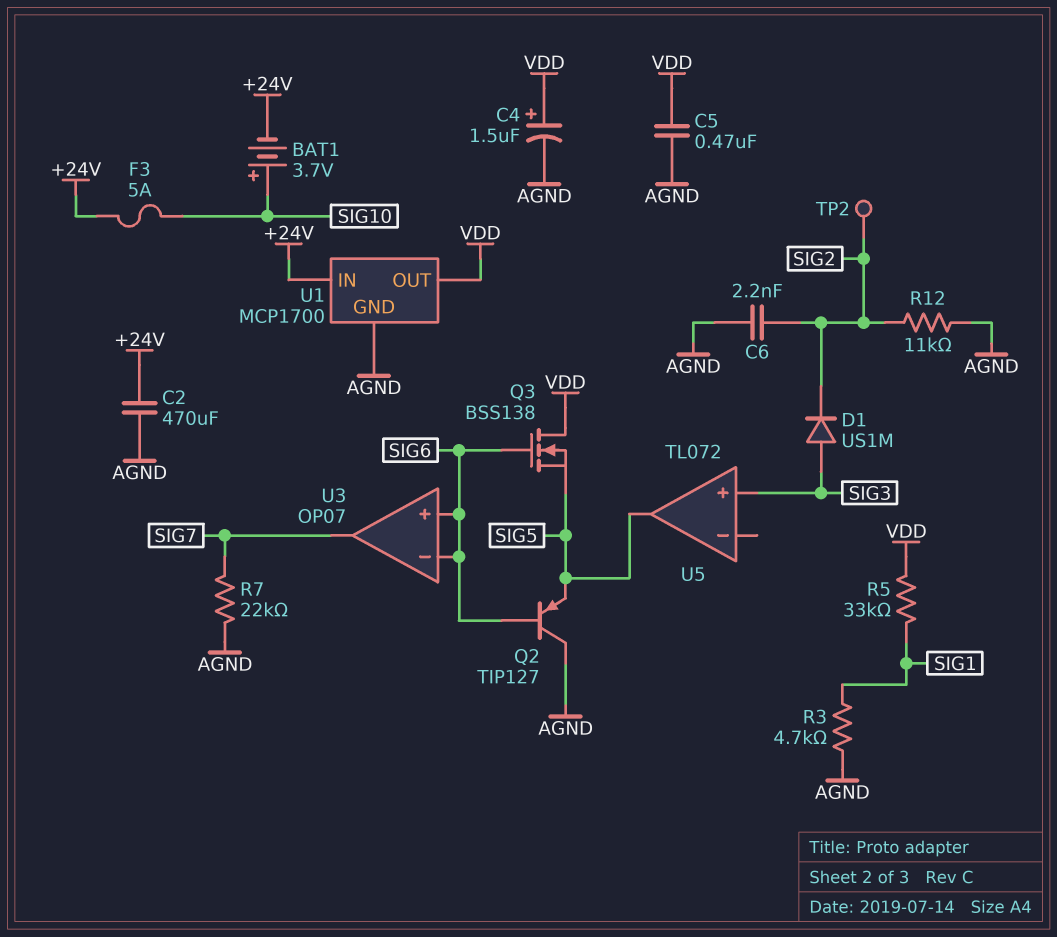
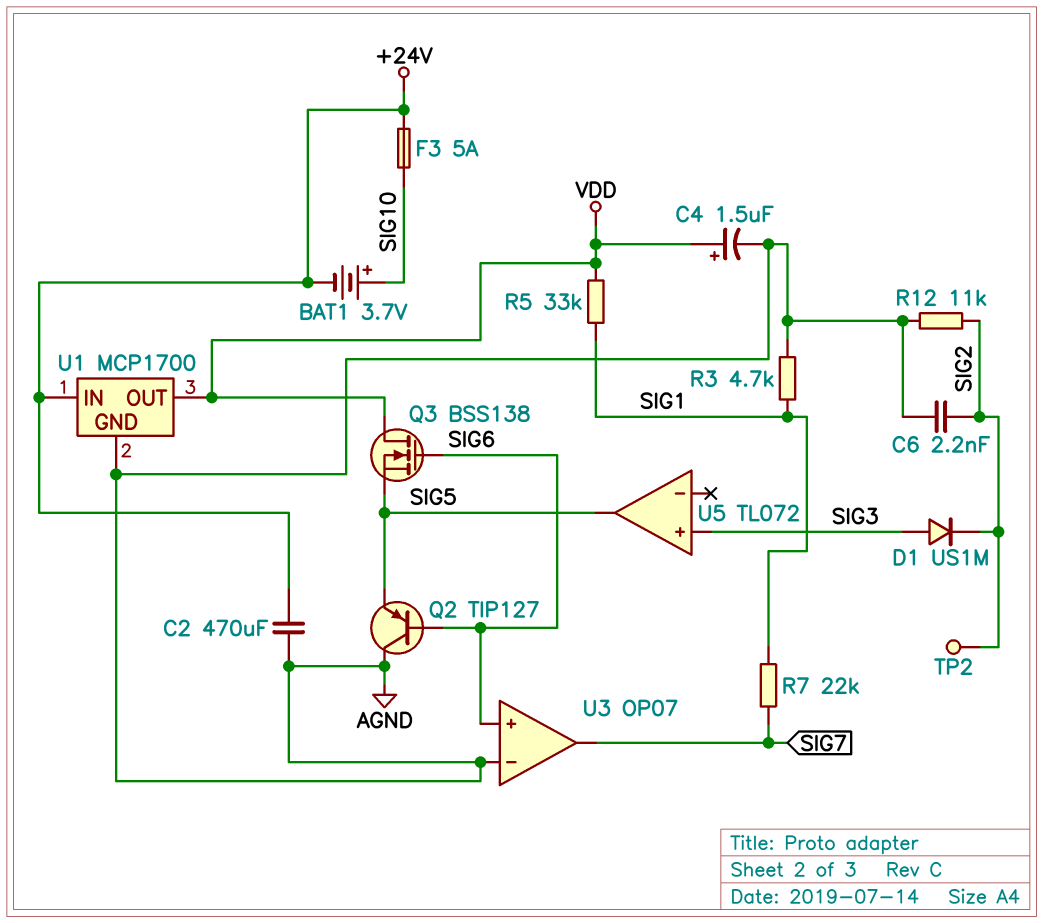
C5: 470nF (AGND, VDD) -> none
R7: 22k (AGND, SIG7) -> 22k (SIG1, SIG7)
U3 pin in-: SIG6 -> AGND

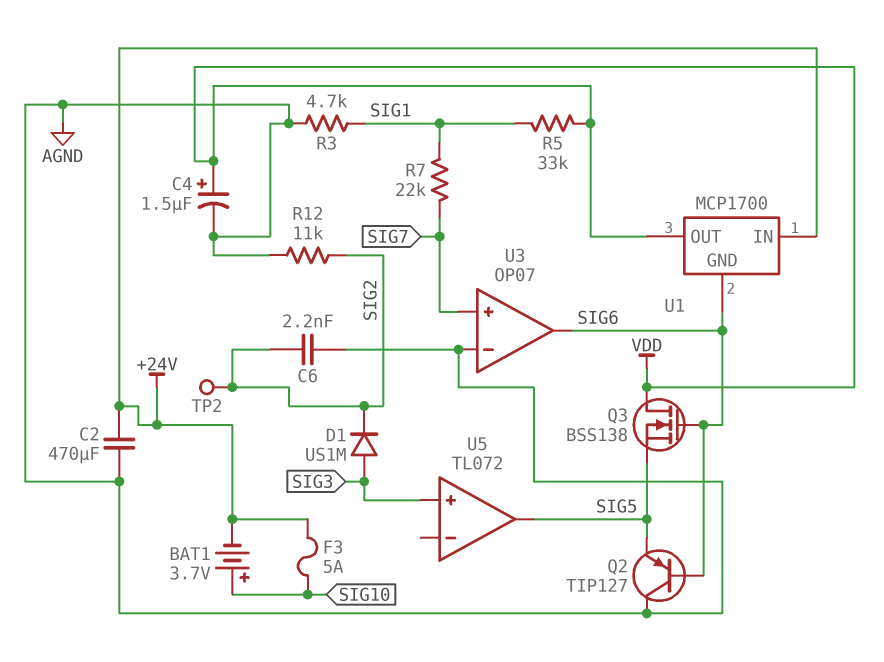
U1 pin GND: AGND -> SIG6
U3 pin in+: SIG6 -> SIG7
U3 pin out: SIG7 -> SIG6

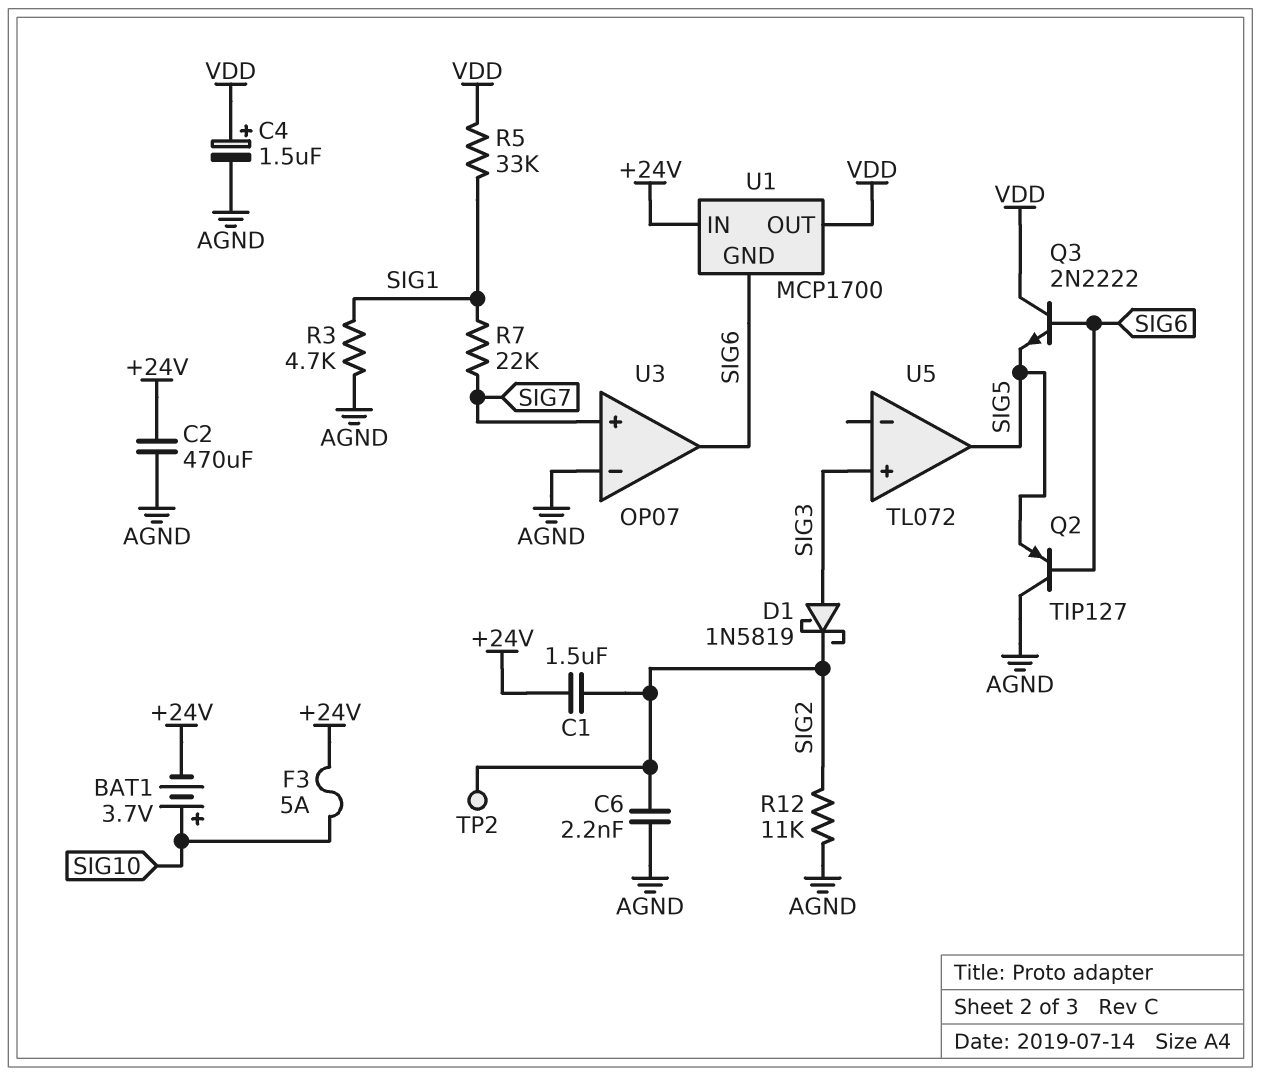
C1: none -> 1.5uF (+24V, SIG2)
D1: diode US1M (A SIG3, K SIG2) -> schottky 1N5819 (A SIG3, K SIG2)
Q3: NMOS BSS138 (G SIG6, D VDD, S SIG5) -> NPN 2N2222 (B SIG6, C VDD, E SIG5)

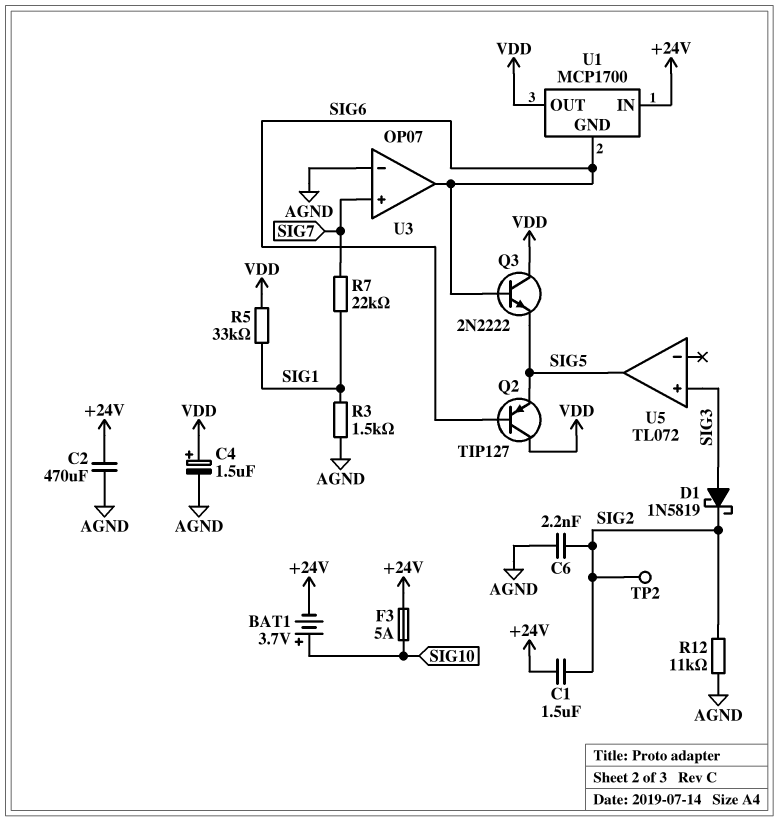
Q2: PNP TIP127 (B SIG6, C AGND, E SIG5) -> PNP TIP127 (B SIG6, C VDD, E SIG5)
R3: 4.7k (AGND, SIG1) -> 1.5k (AGND, SIG1)

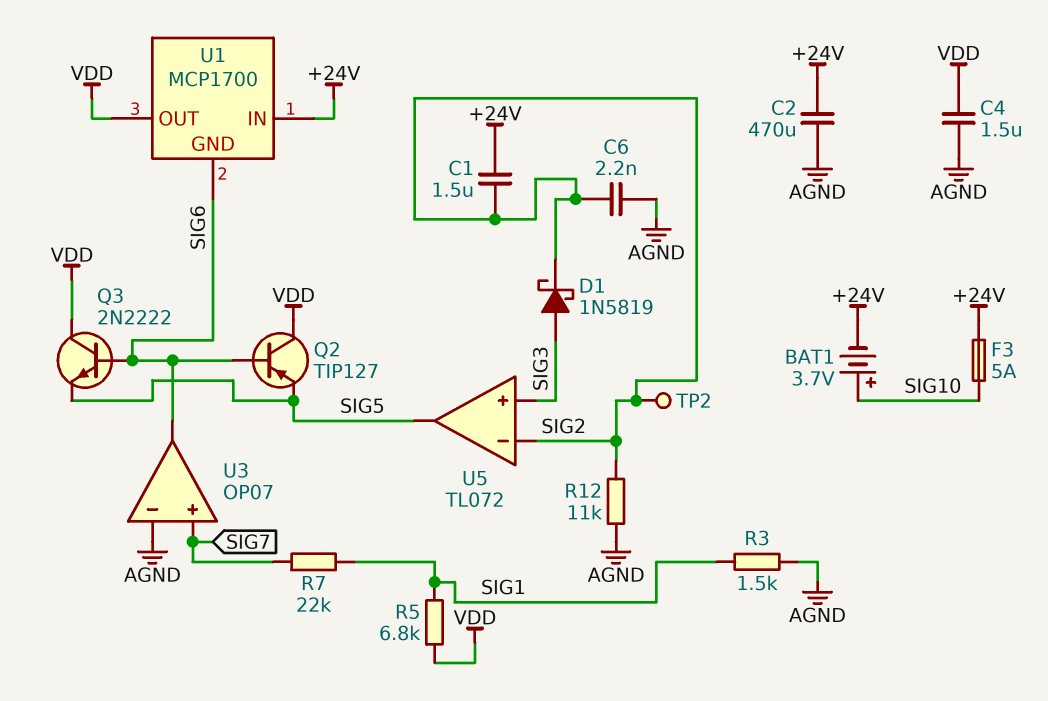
C4: 1.5uF (plus VDD, minus AGND) -> 1.5uF (AGND, VDD)
R5: 33k (SIG1, VDD) -> 6.8k (SIG1, VDD)
U5 pin in-: none -> SIG2

